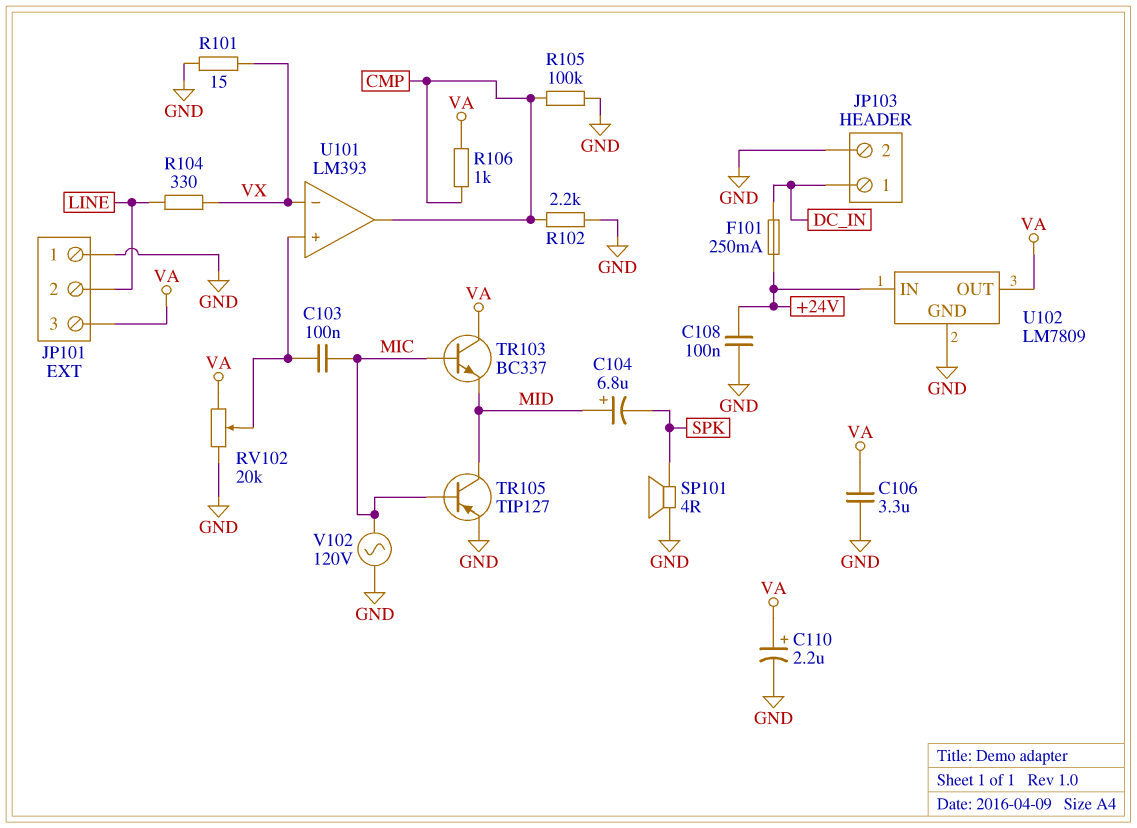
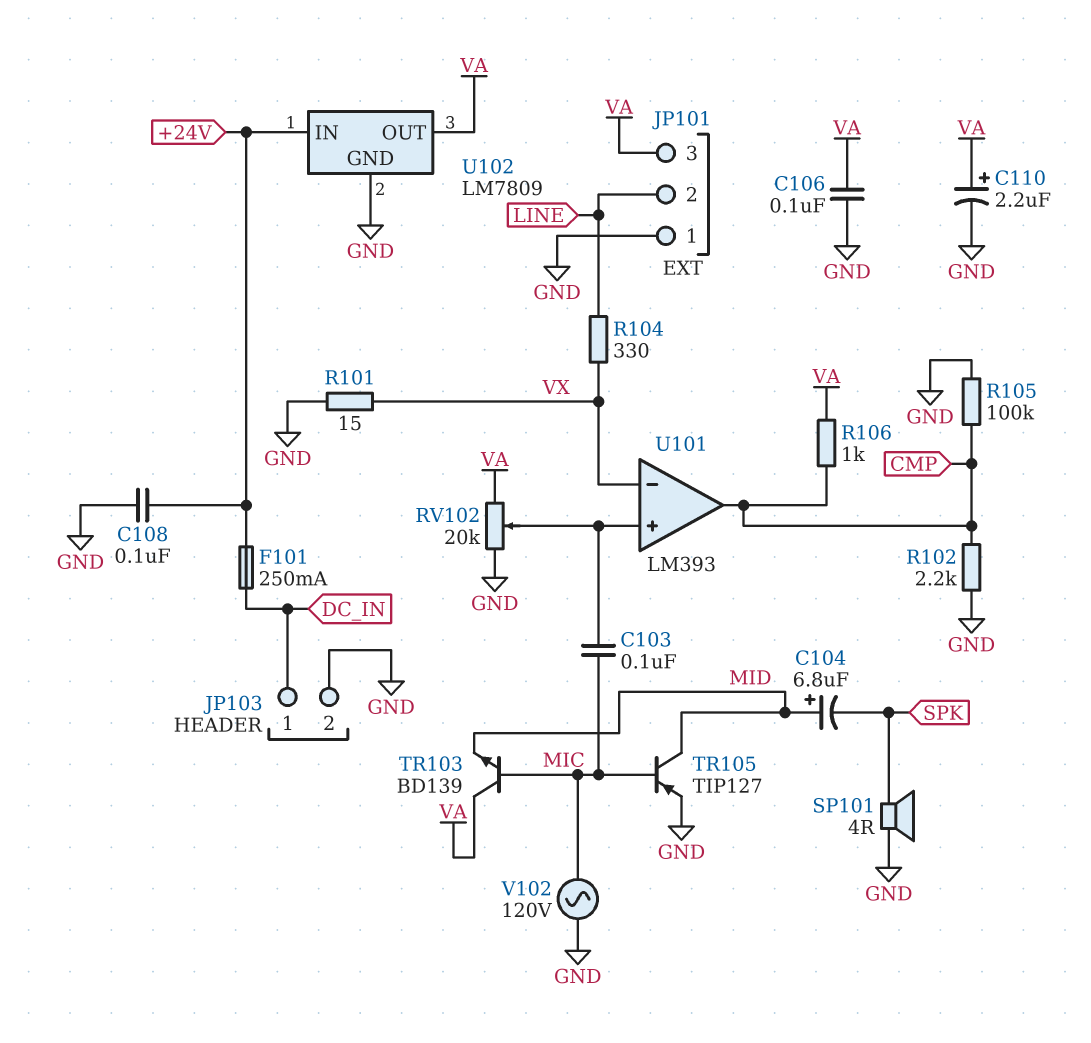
C106: 3.3uF (GND, VA) -> 100nF (GND, VA)
TR103: NPN BC337 (B MIC, C VA, E MID) -> NPN BD139 (B MIC, C VA, E MID)

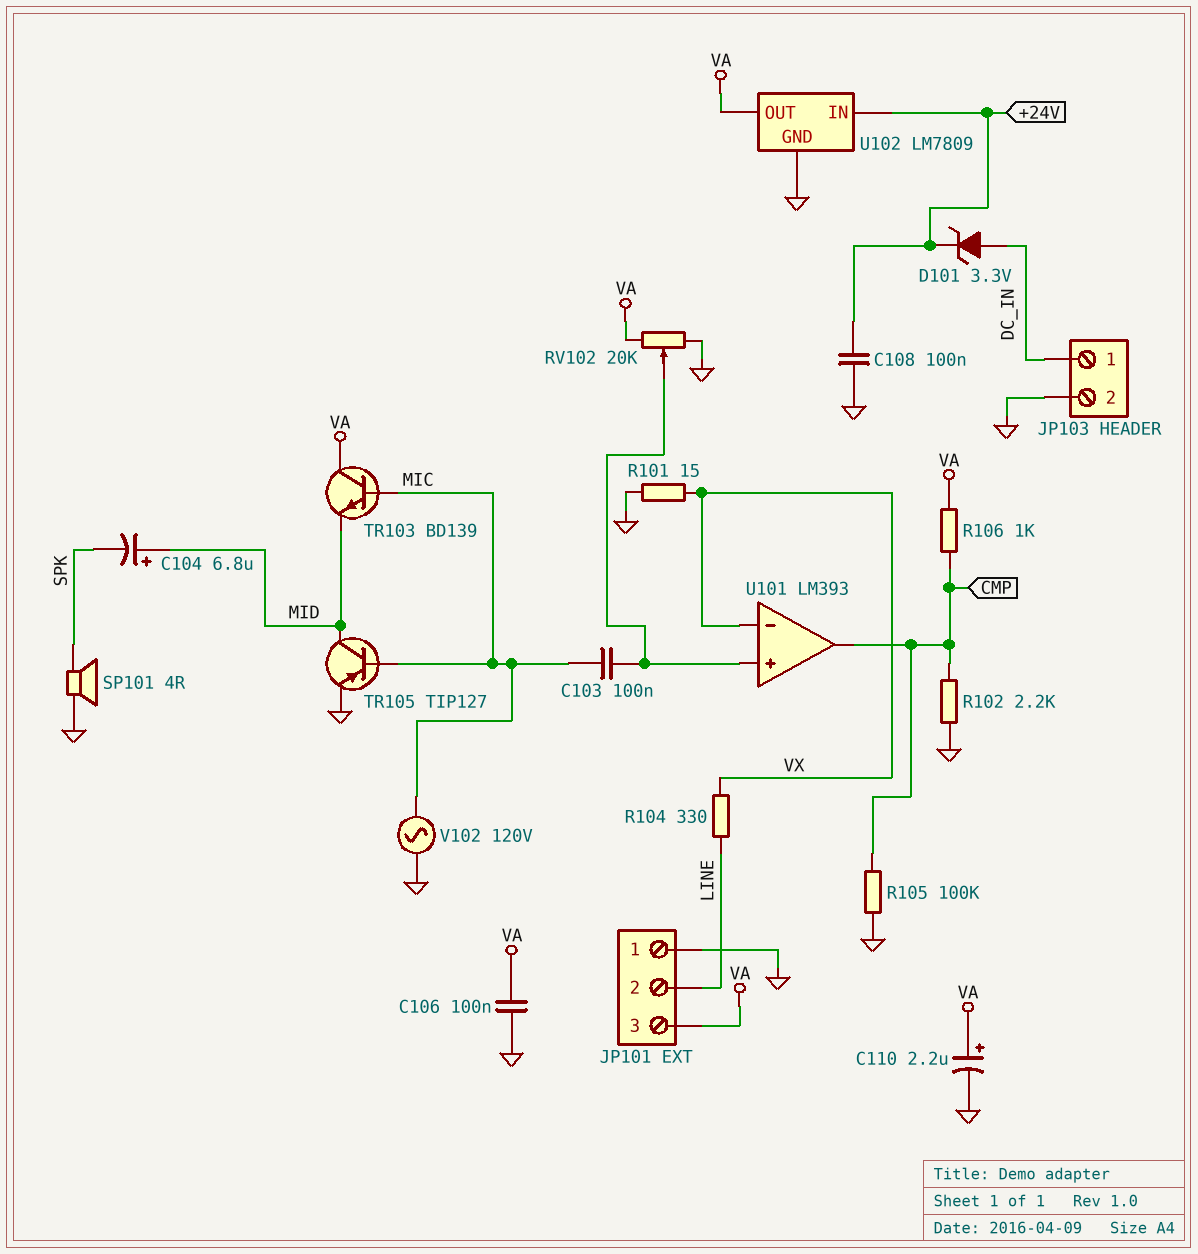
D101: none -> zener 3.3V (A DC_IN, K +24V)
F101: 250mA (+24V, DC_IN) -> none

